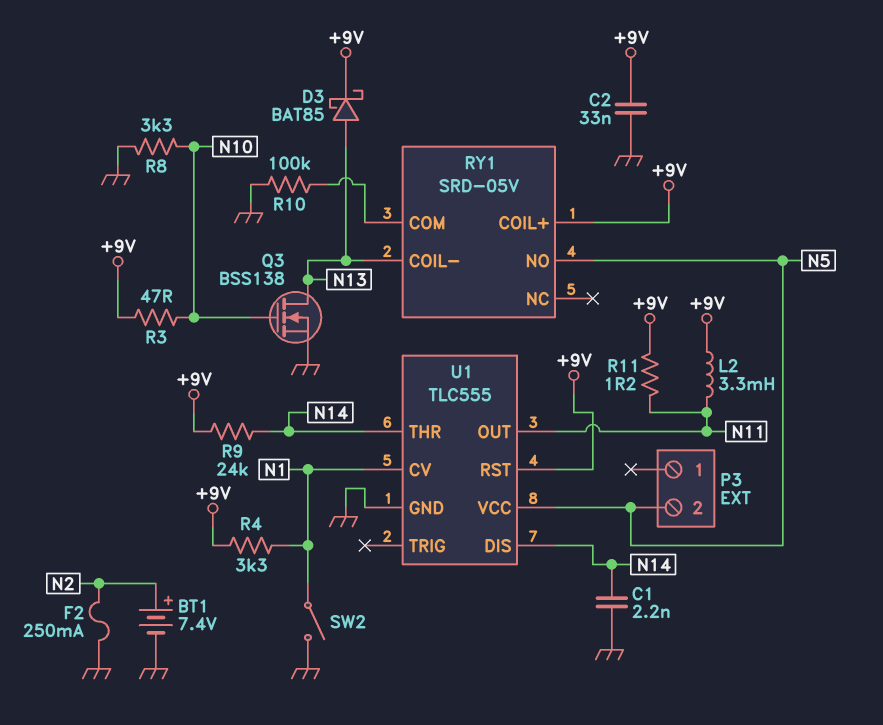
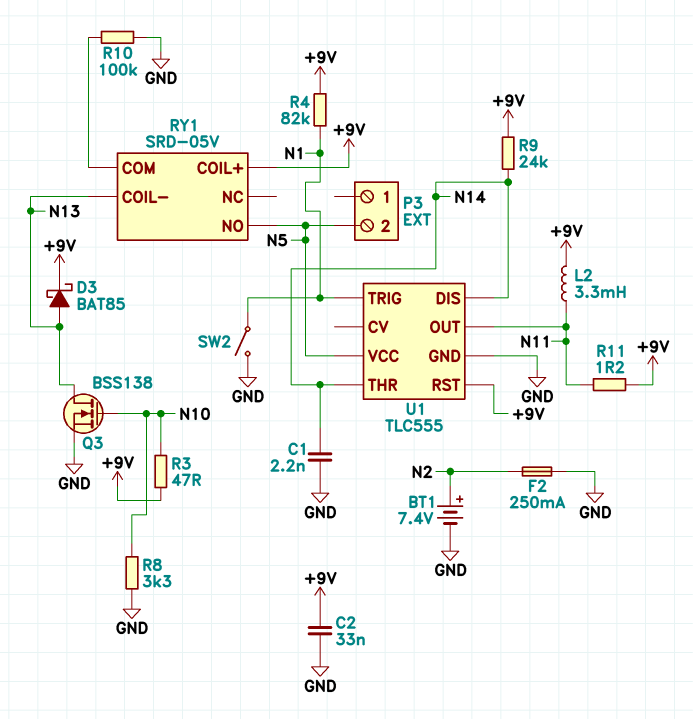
R4: 3.3k (+9V, N1) -> 82k (+9V, N1)
U1 pin CV: N1 -> none
U1 pin TRIG: none -> N1

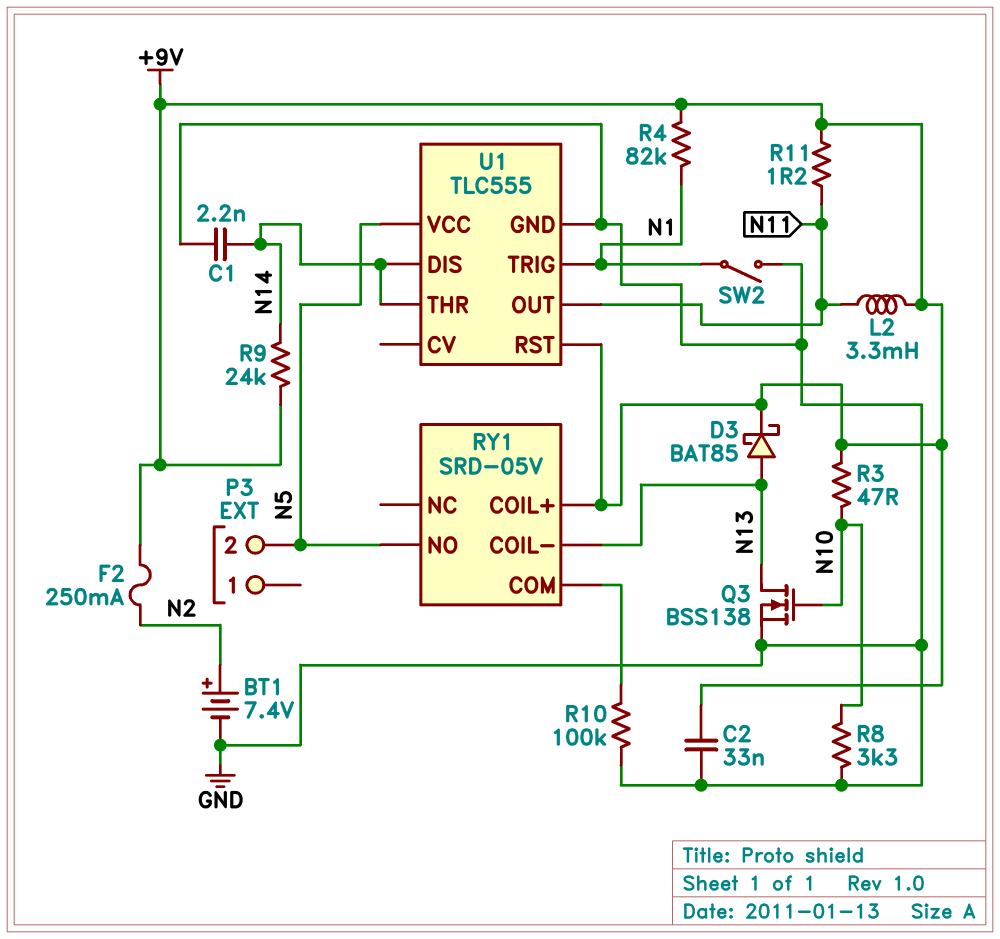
F2: 250mA (GND, N2) -> 250mA (+9V, N2)

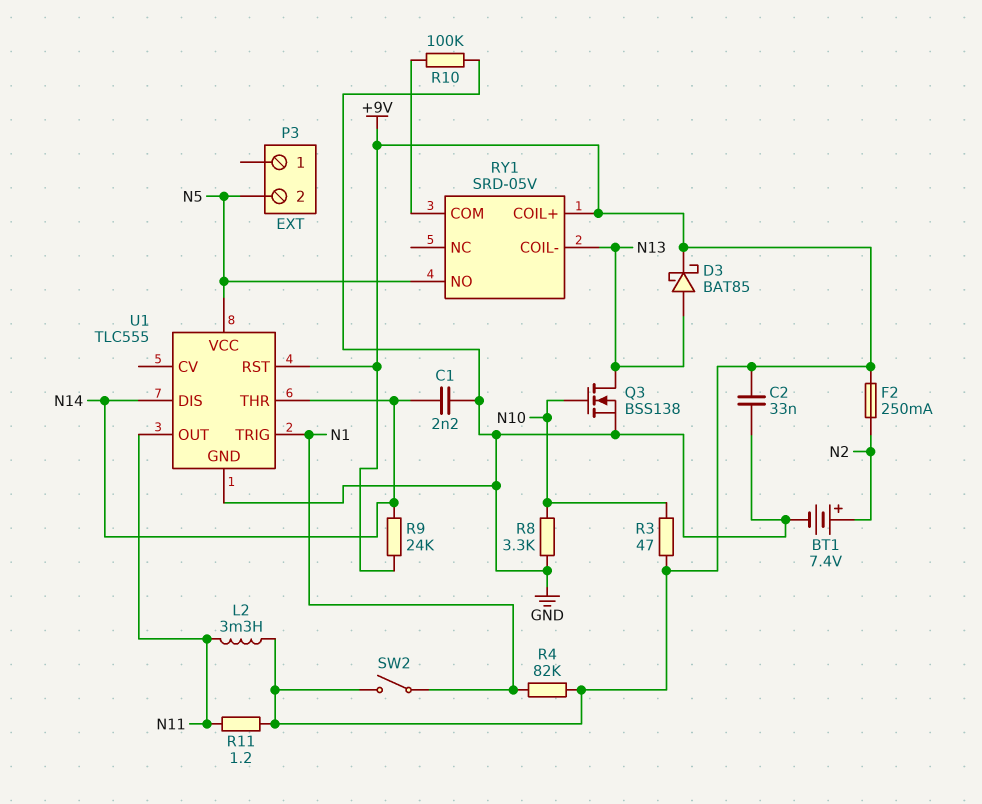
SW2: switch (GND, N1) -> switch (+9V, N1)

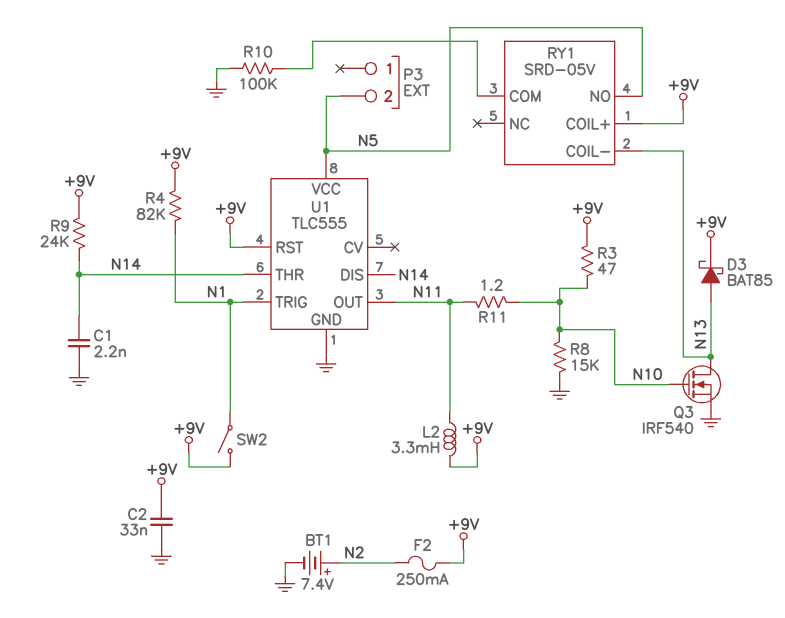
Q3: NMOS BSS138 (G N10, D N13, S GND) -> NMOS IRF540 (G N10, D N13, S GND)
R8: 3.3k (GND, N10) -> 15k (GND, N10)
R11: 1.2 (+9V, N11) -> 1.2 (N10, N11)

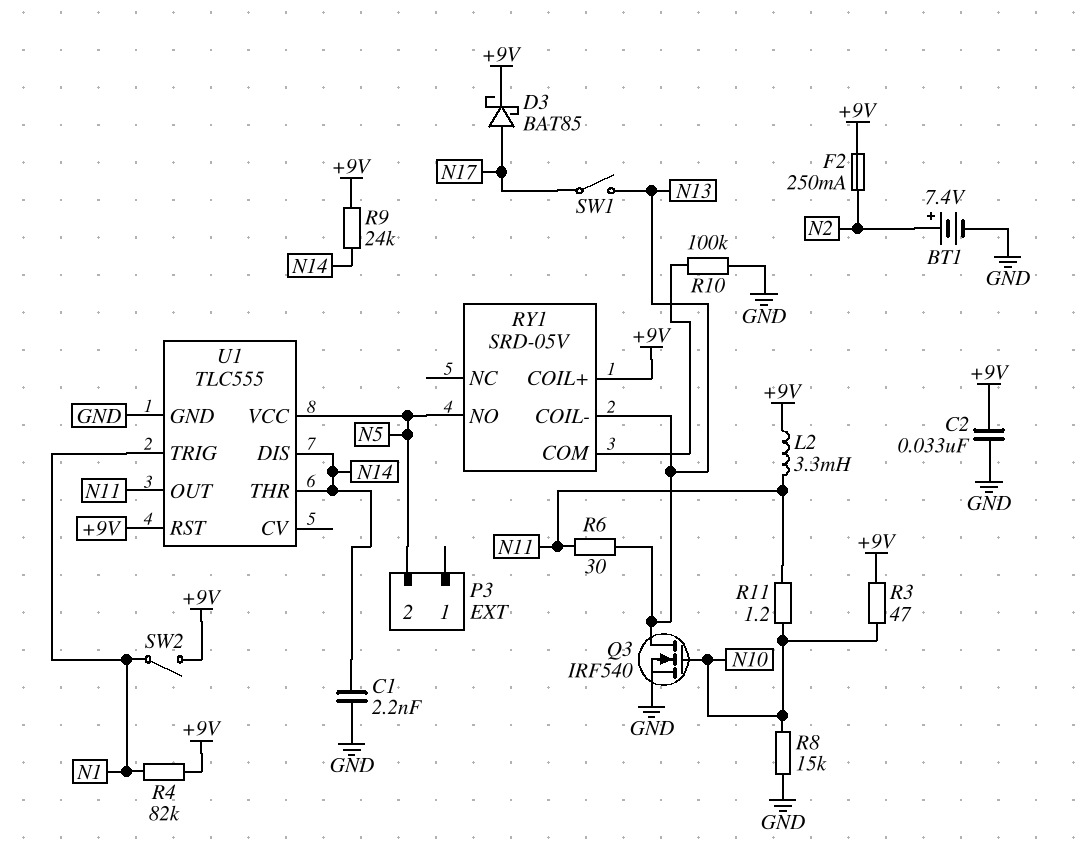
D3: schottky BAT85 (A N13, K +9V) -> schottky BAT85 (A N17, K +9V)
R6: none -> 30 (N11, N13)
SW1: none -> switch (N13, N17)

